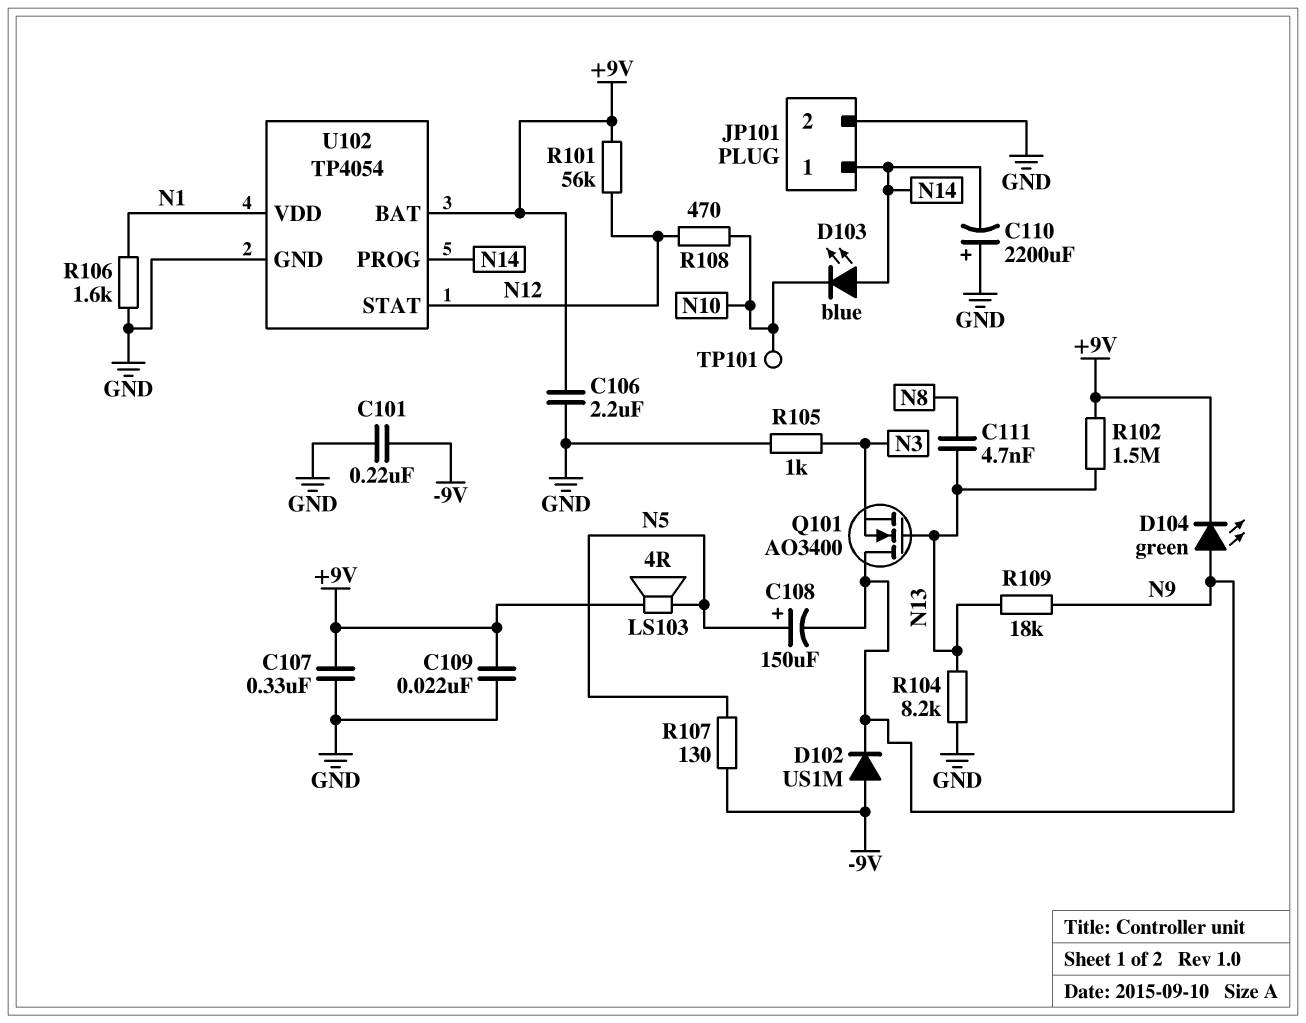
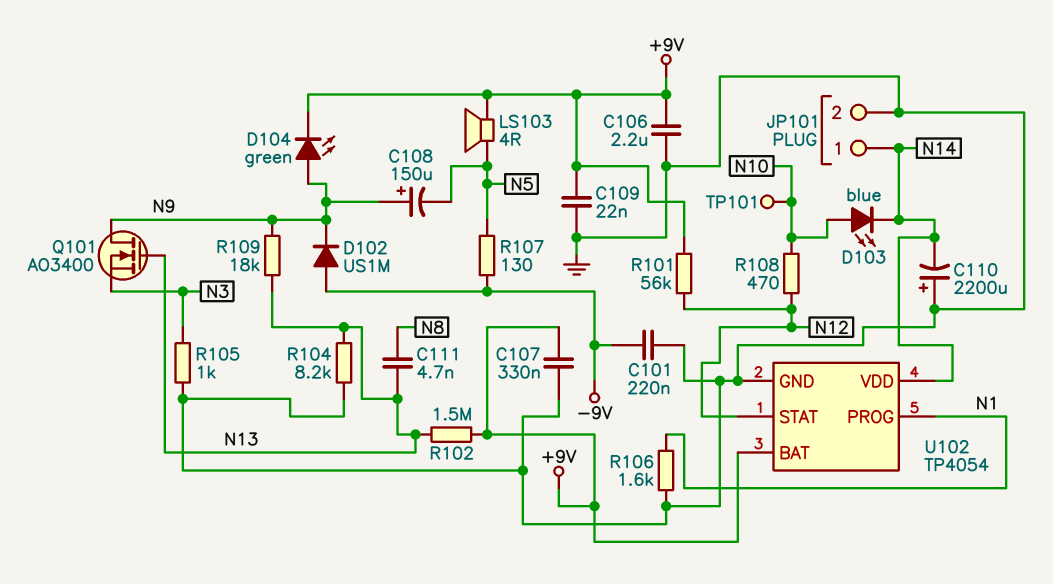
C108: 150uF (plus N5, minus N9) -> 150uF (plus N9, minus N5)
D103: LED blue (A N14, K N10) -> LED blue (A N10, K N14)
U102 pin PROG: N14 -> N1
U102 pin VDD: N1 -> N14

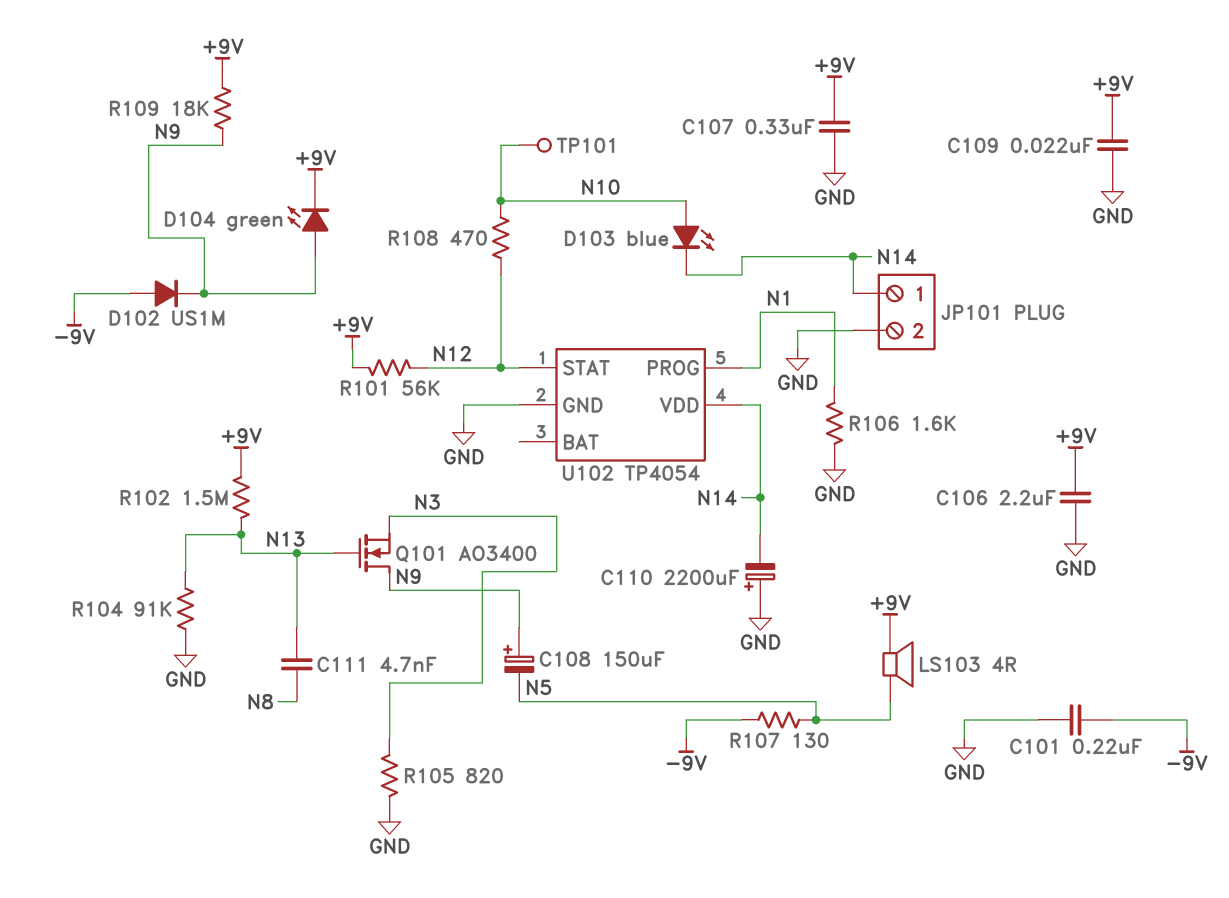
R104: 8.2k (GND, N13) -> 91k (GND, N13)
R105: 1k (GND, N3) -> 820 (GND, N3)
R109: 18k (N9, N13) -> 18k (+9V, N9)
U102 pin BAT: +9V -> none

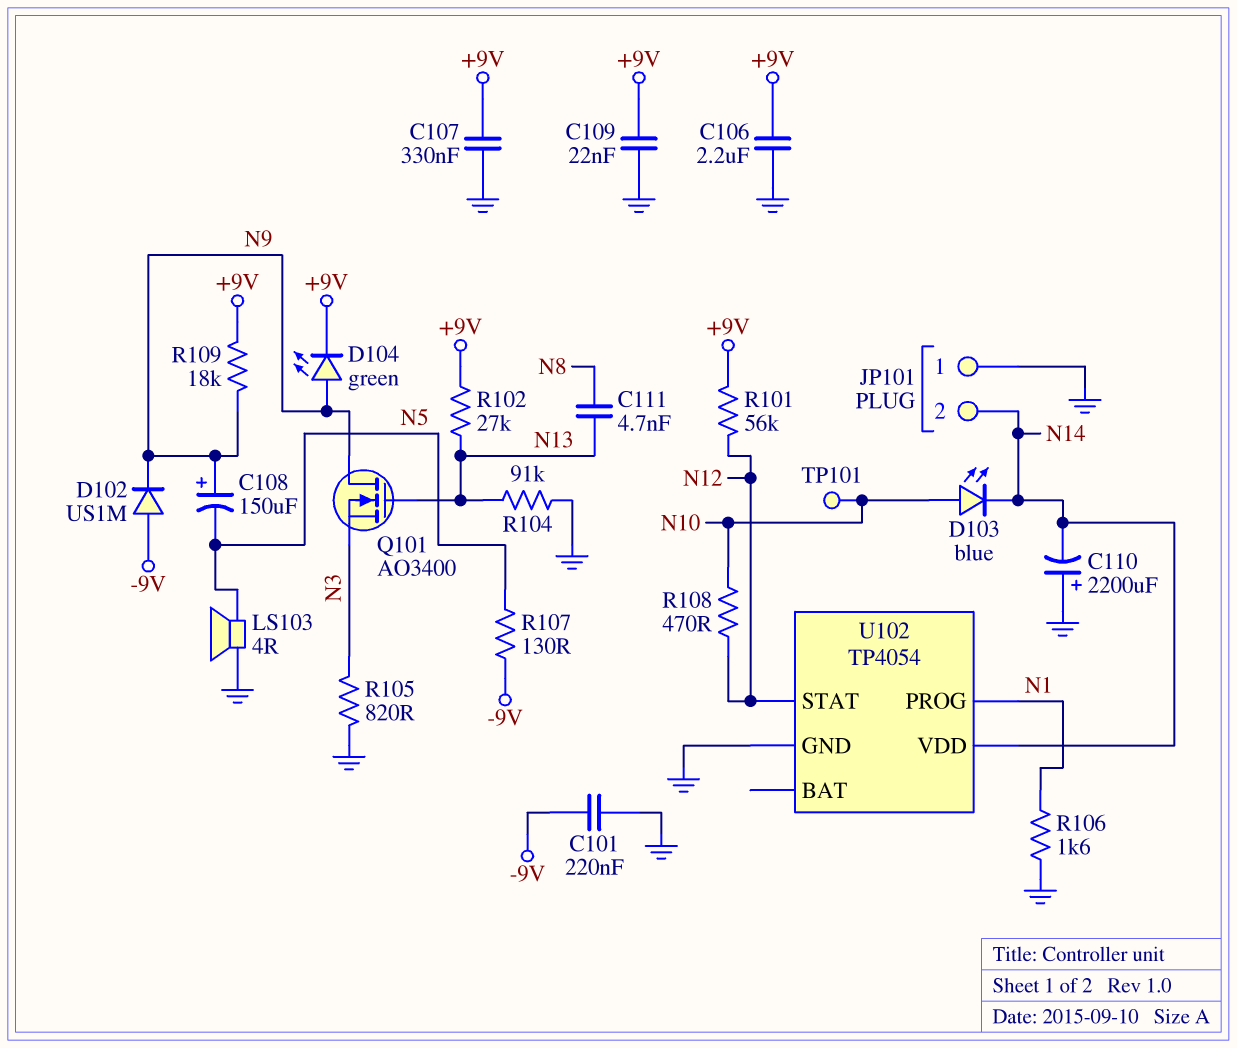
JP101 pin 1: N14 -> GND
JP101 pin 2: GND -> N14
LS103: speaker 4R (+9V, N5) -> speaker 4R (GND, N5)
R102: 1.5M (+9V, N13) -> 27k (+9V, N13)

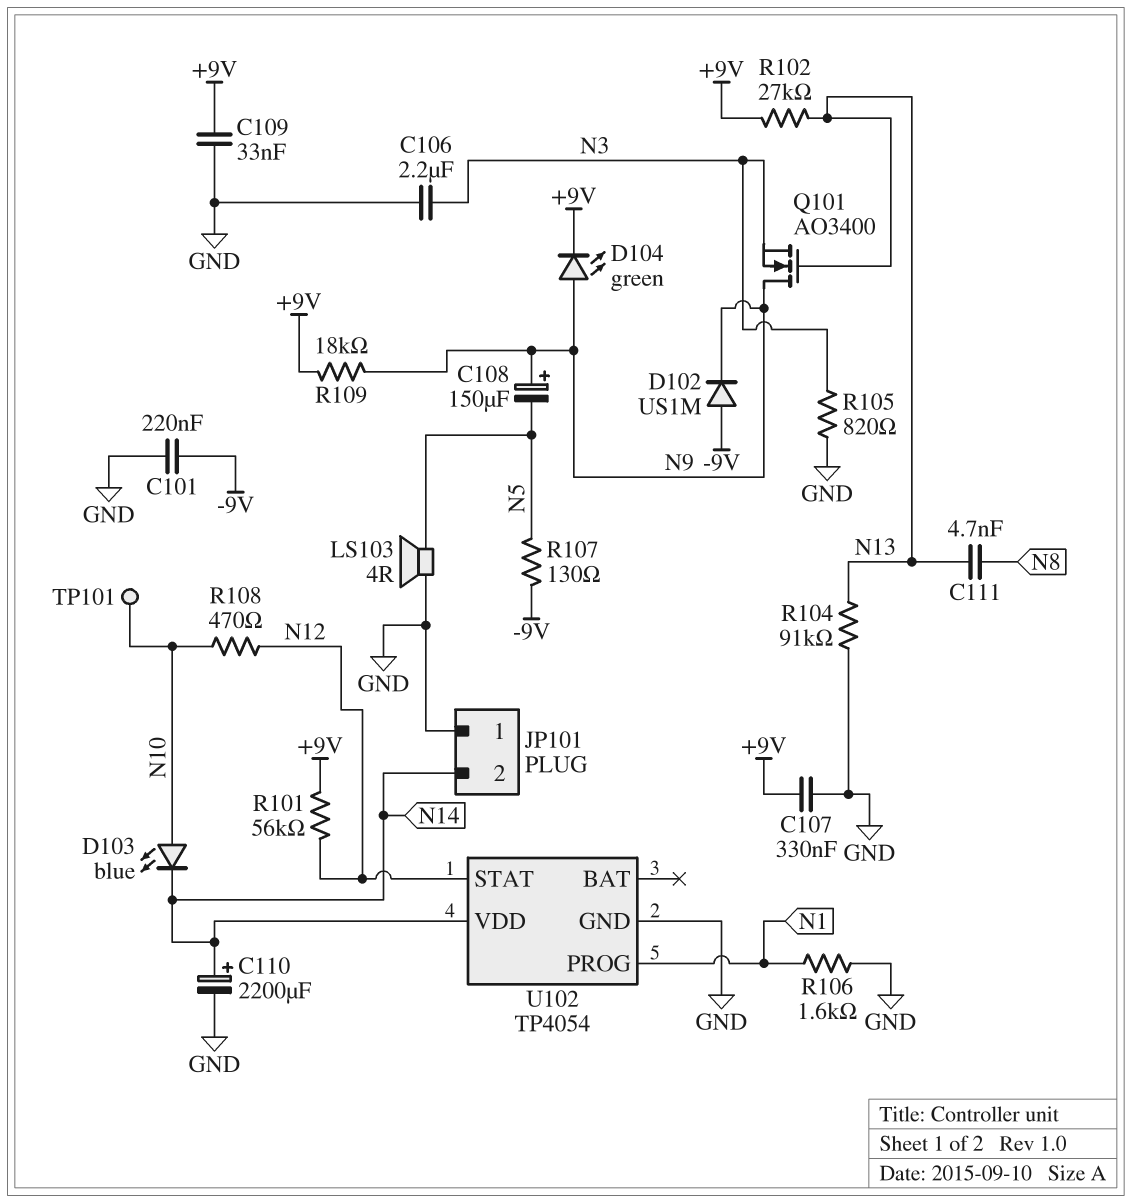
C106: 2.2uF (+9V, GND) -> 2.2uF (GND, N3)
C109: 22nF (+9V, GND) -> 33nF (+9V, GND)
C110: 2200uF (plus GND, minus N14) -> 2200uF (plus N14, minus GND)

